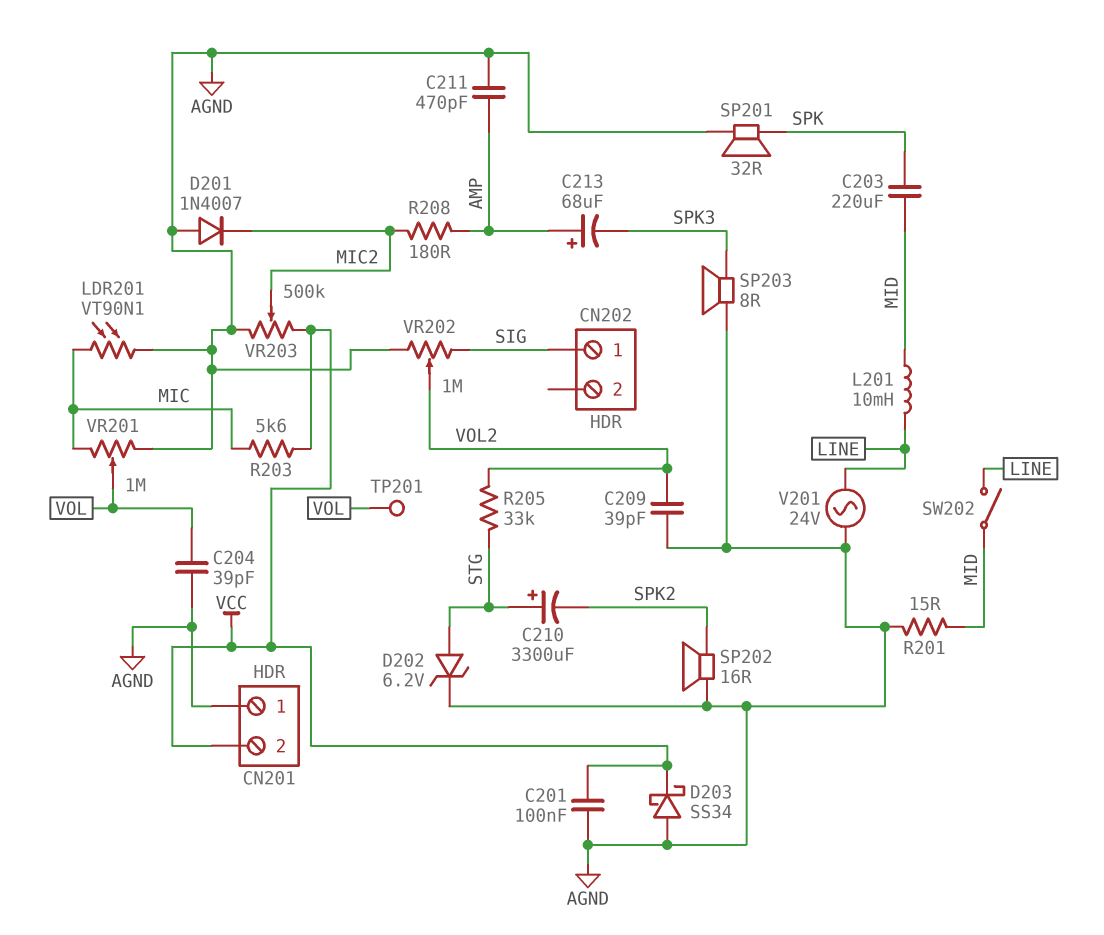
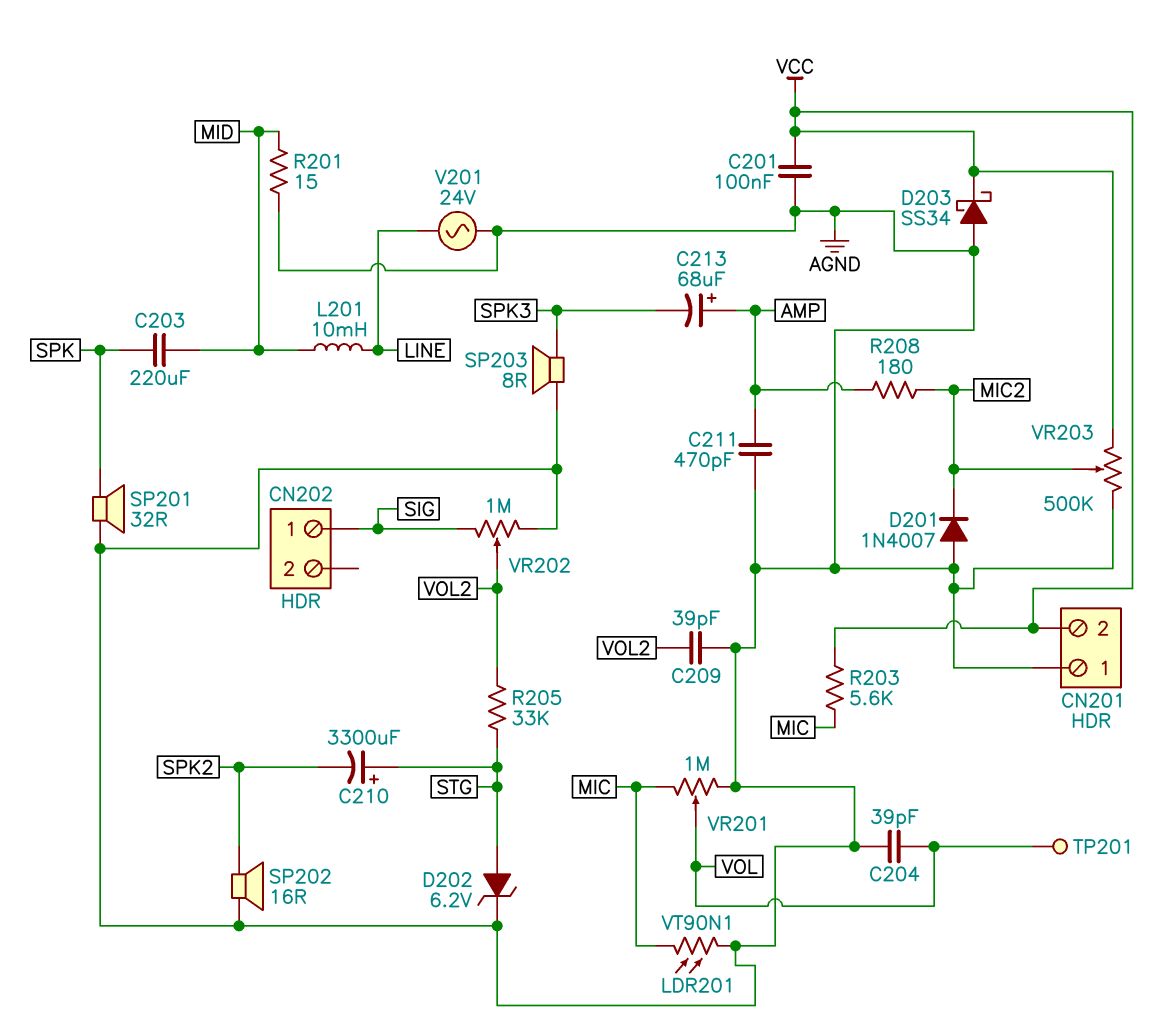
SW202: switch (LINE, MID) -> none

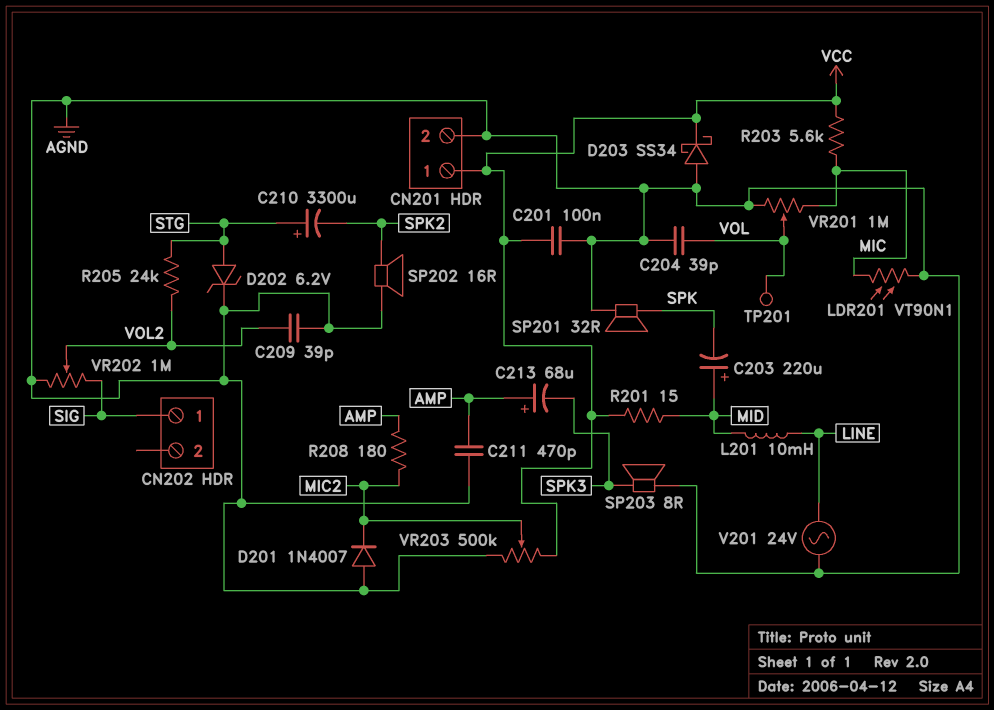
C203: 220uF (MID, SPK) -> 220uF (plus MID, minus SPK)
CN201 pin 1: AGND -> VCC
CN201 pin 2: VCC -> AGND
R201: 15 (AGND, MID) -> 15 (MID, VCC)
R205: 33k (STG, VOL2) -> 24k (STG, VOL2)

